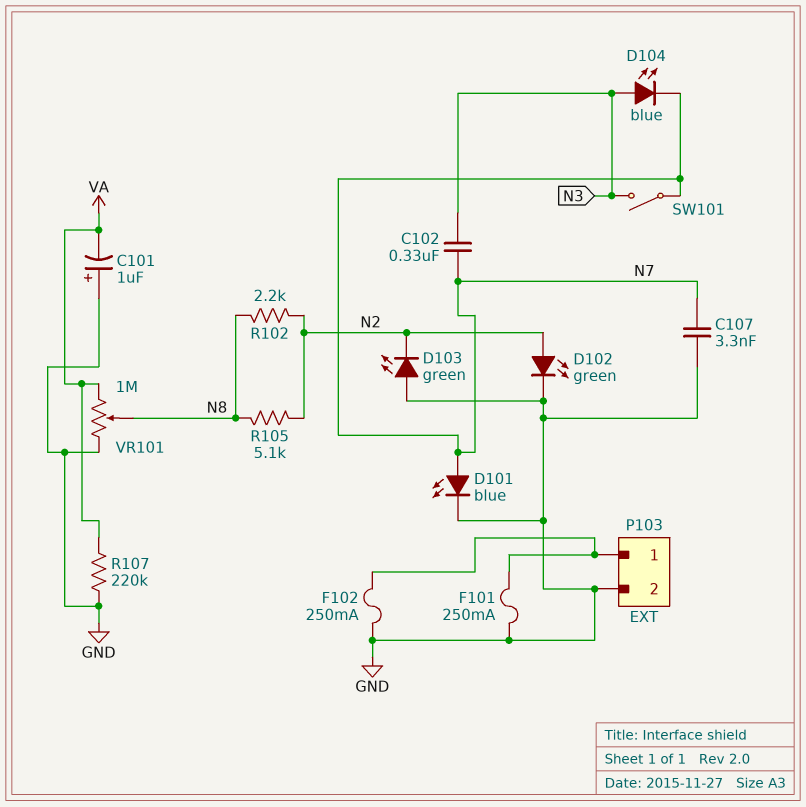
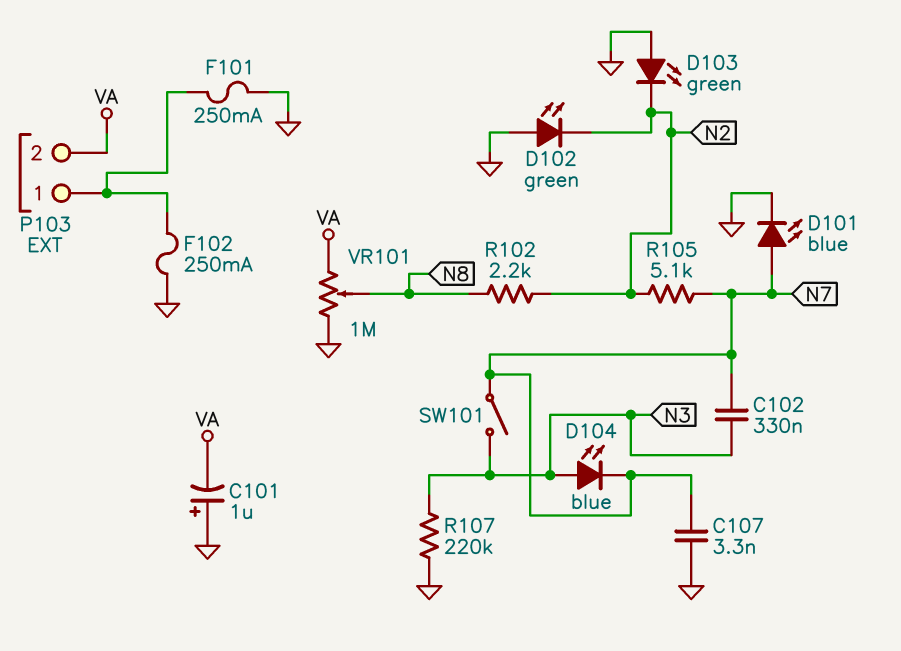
D102: LED green (A N2, K GND) -> LED green (A GND, K N2)
P103 pin 2: GND -> VA
R105: 5.1k (N2, N8) -> 5.1k (N2, N7)
R107: 220k (GND, VA) -> 220k (GND, N3)

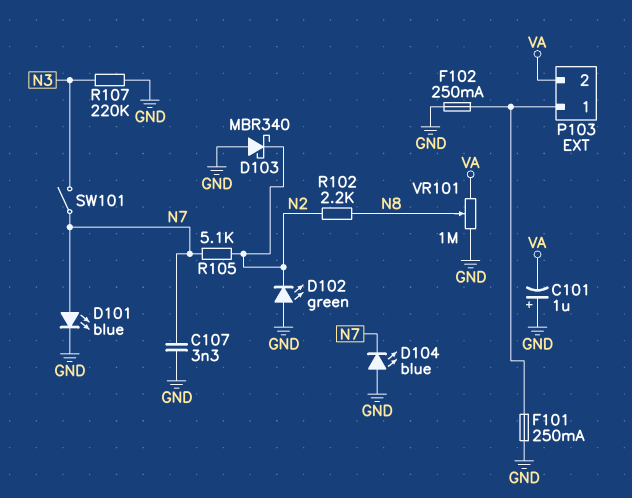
C102: 330nF (N3, N7) -> none
D103: LED green (A GND, K N2) -> schottky MBR340 (A GND, K N2)
D104: LED blue (A N3, K N7) -> LED blue (A GND, K N7)

